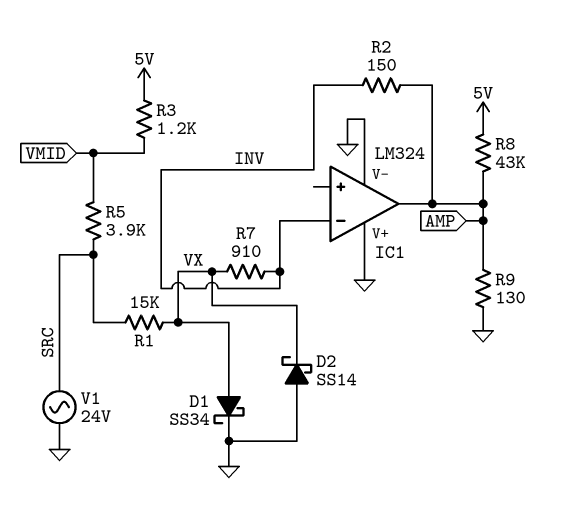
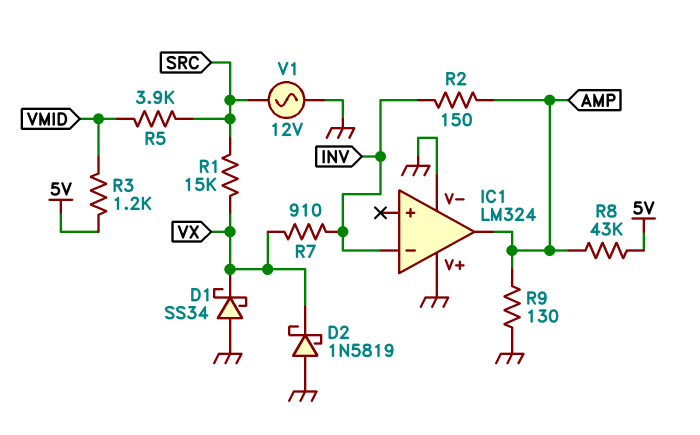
D1: schottky SS34 (A VX, K GND) -> schottky SS34 (A GND, K VX)
D2: schottky SS14 (A GND, K VX) -> schottky 1N5819 (A GND, K VX)
V1: AC 24V (GND, SRC) -> AC 12V (GND, SRC)

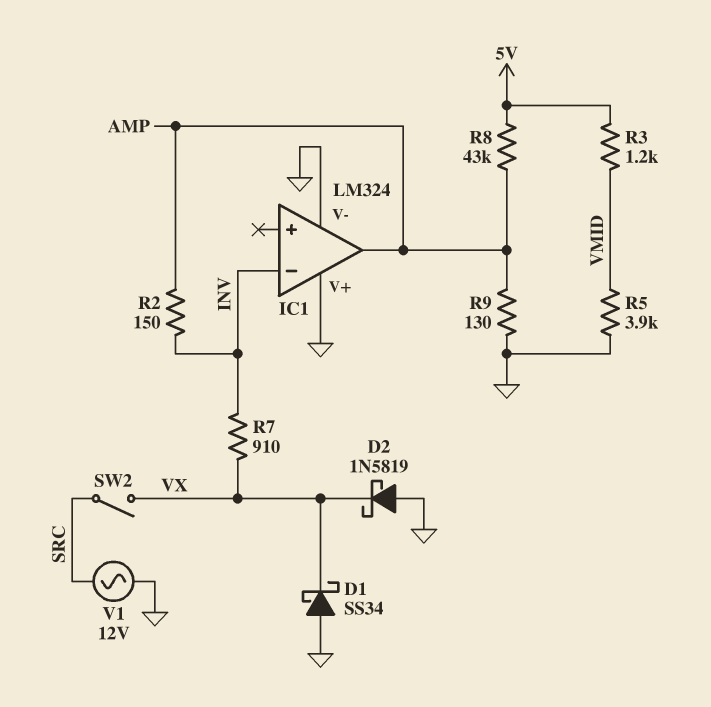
R1: 15k (SRC, VX) -> none
R5: 3.9k (SRC, VMID) -> 3.9k (GND, VMID)
SW2: none -> switch (SRC, VX)

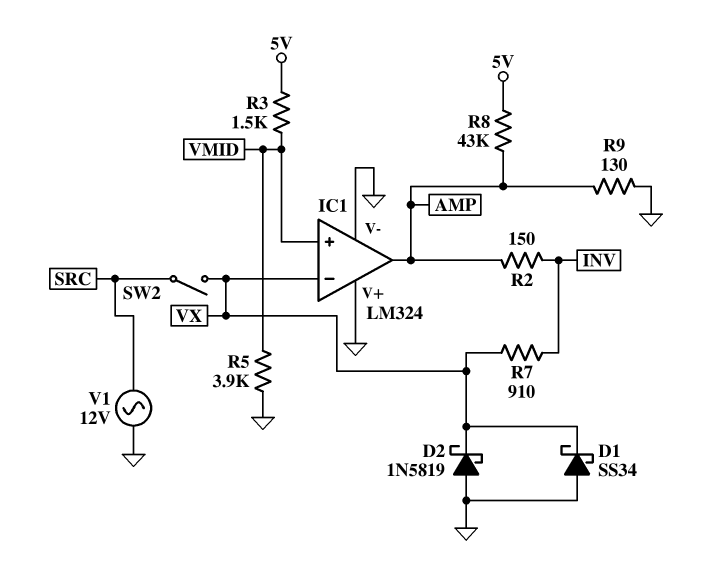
IC1 pin in+: none -> VMID
IC1 pin in-: INV -> VX
R3: 1.2k (5V, VMID) -> 1.5k (5V, VMID)

